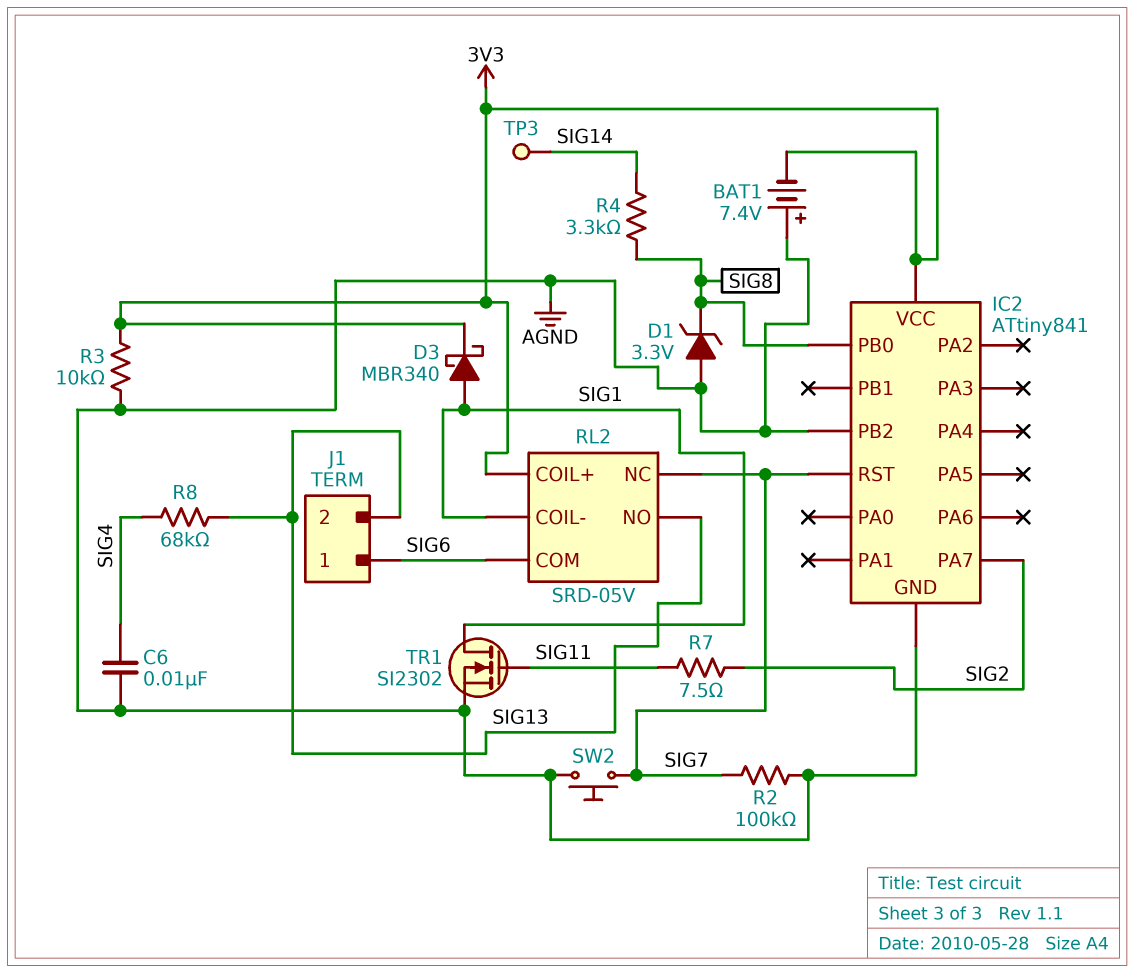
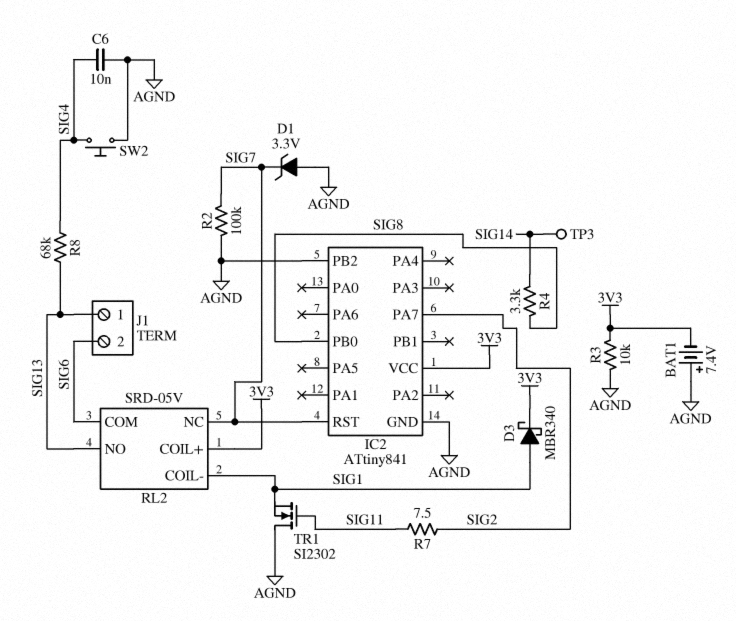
D1: zener 3.3V (A AGND, K SIG8) -> zener 3.3V (A AGND, K SIG7)
J1 pin 1: SIG6 -> SIG13
J1 pin 2: SIG13 -> SIG6
SW2: button (AGND, SIG7) -> button (AGND, SIG4)
TR1: NMOS SI2302 (G SIG11, D SIG1, S AGND) -> NMOS SI2302 (G SIG11, D AGND, S SIG1)

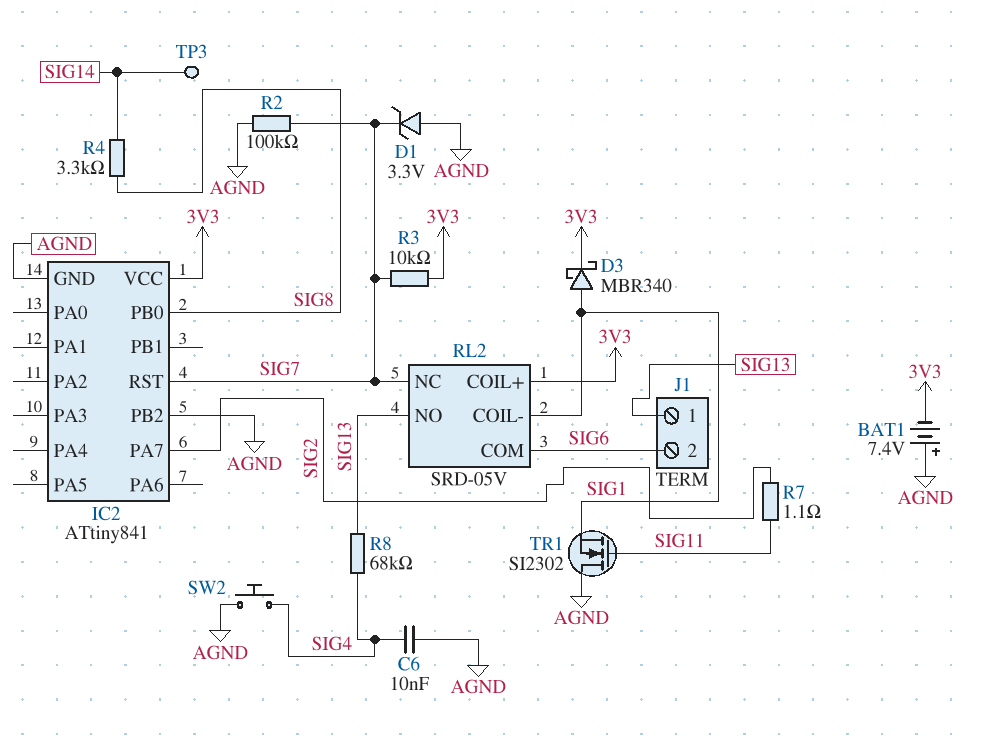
R3: 10k (3V3, AGND) -> 10k (3V3, SIG7)
R7: 7.5 (SIG2, SIG11) -> 1.1 (SIG2, SIG11)

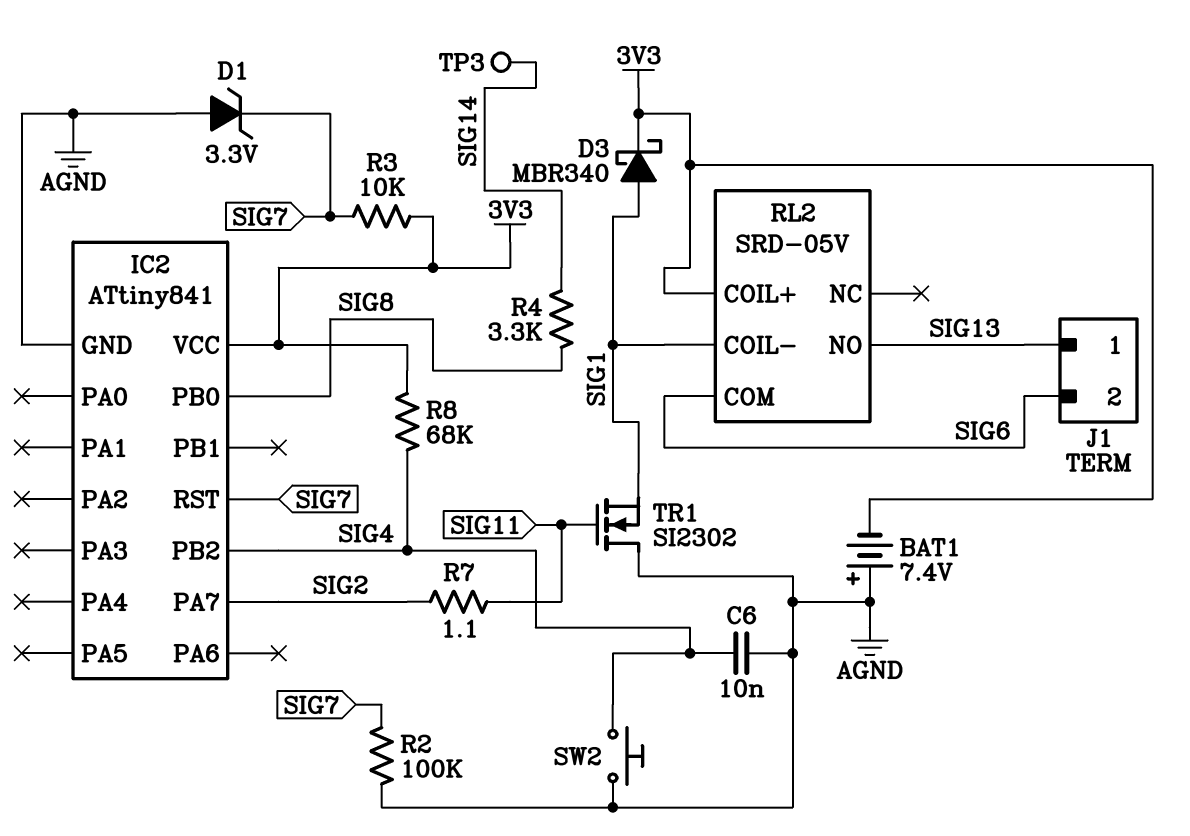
IC2 pin PB2: AGND -> SIG4
R8: 68k (SIG4, SIG13) -> 68k (3V3, SIG4)
RL2 pin NC: SIG7 -> none

